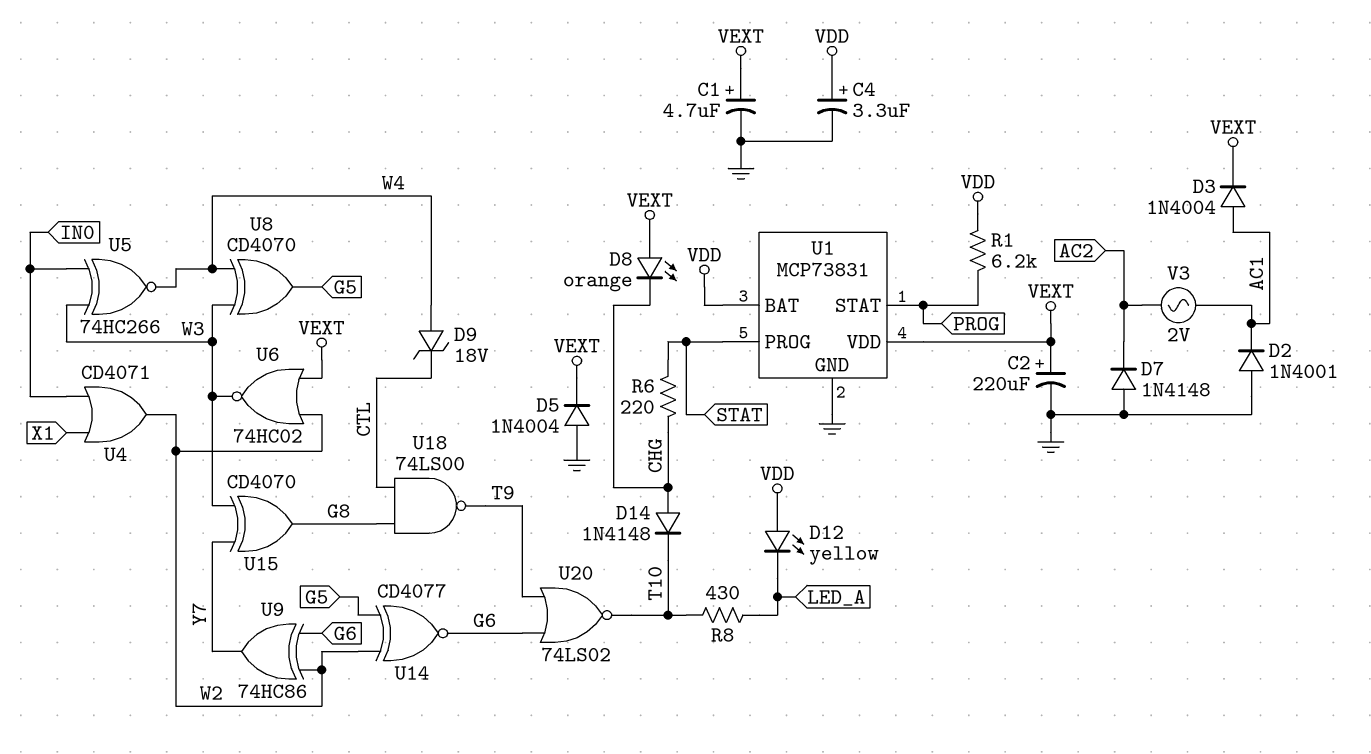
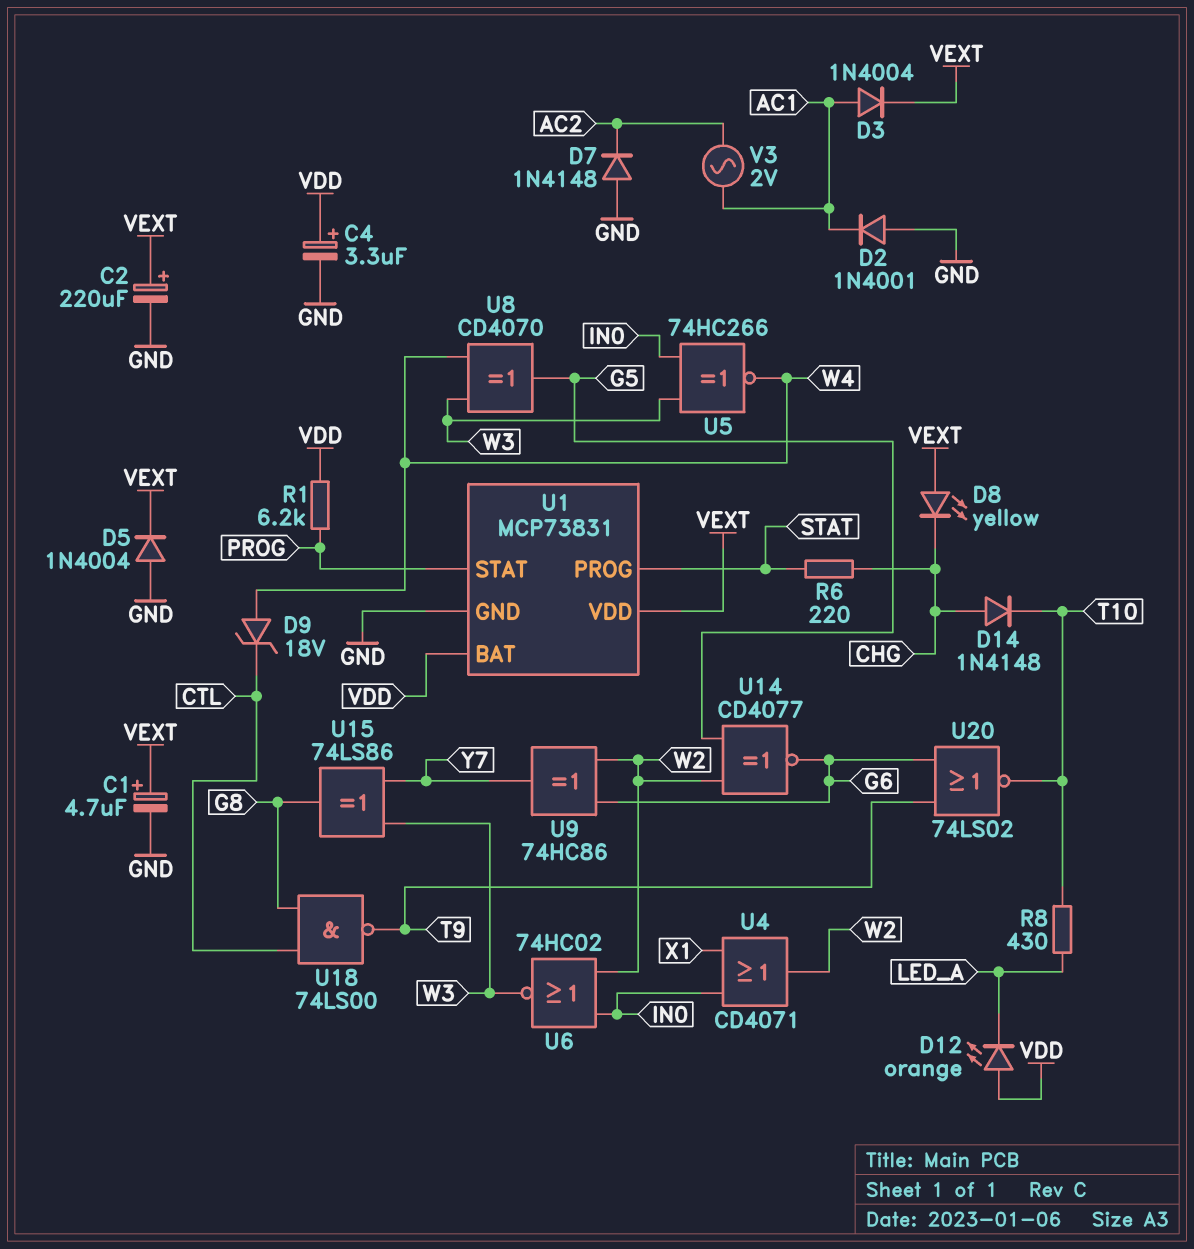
D8: LED orange (A VEXT, K CHG) -> LED yellow (A VEXT, K CHG)
D12: LED yellow (A VDD, K LED_A) -> LED orange (A VDD, K LED_A)
U6: NOR 74HC02 (in VEXT, in W2, out W3) -> NOR 74HC02 (in IN0, in W2, out W3)
U15: XOR CD4070 (in W3, in Y7, out G8) -> XOR 74LS86 (in W3, in Y7, out G8)

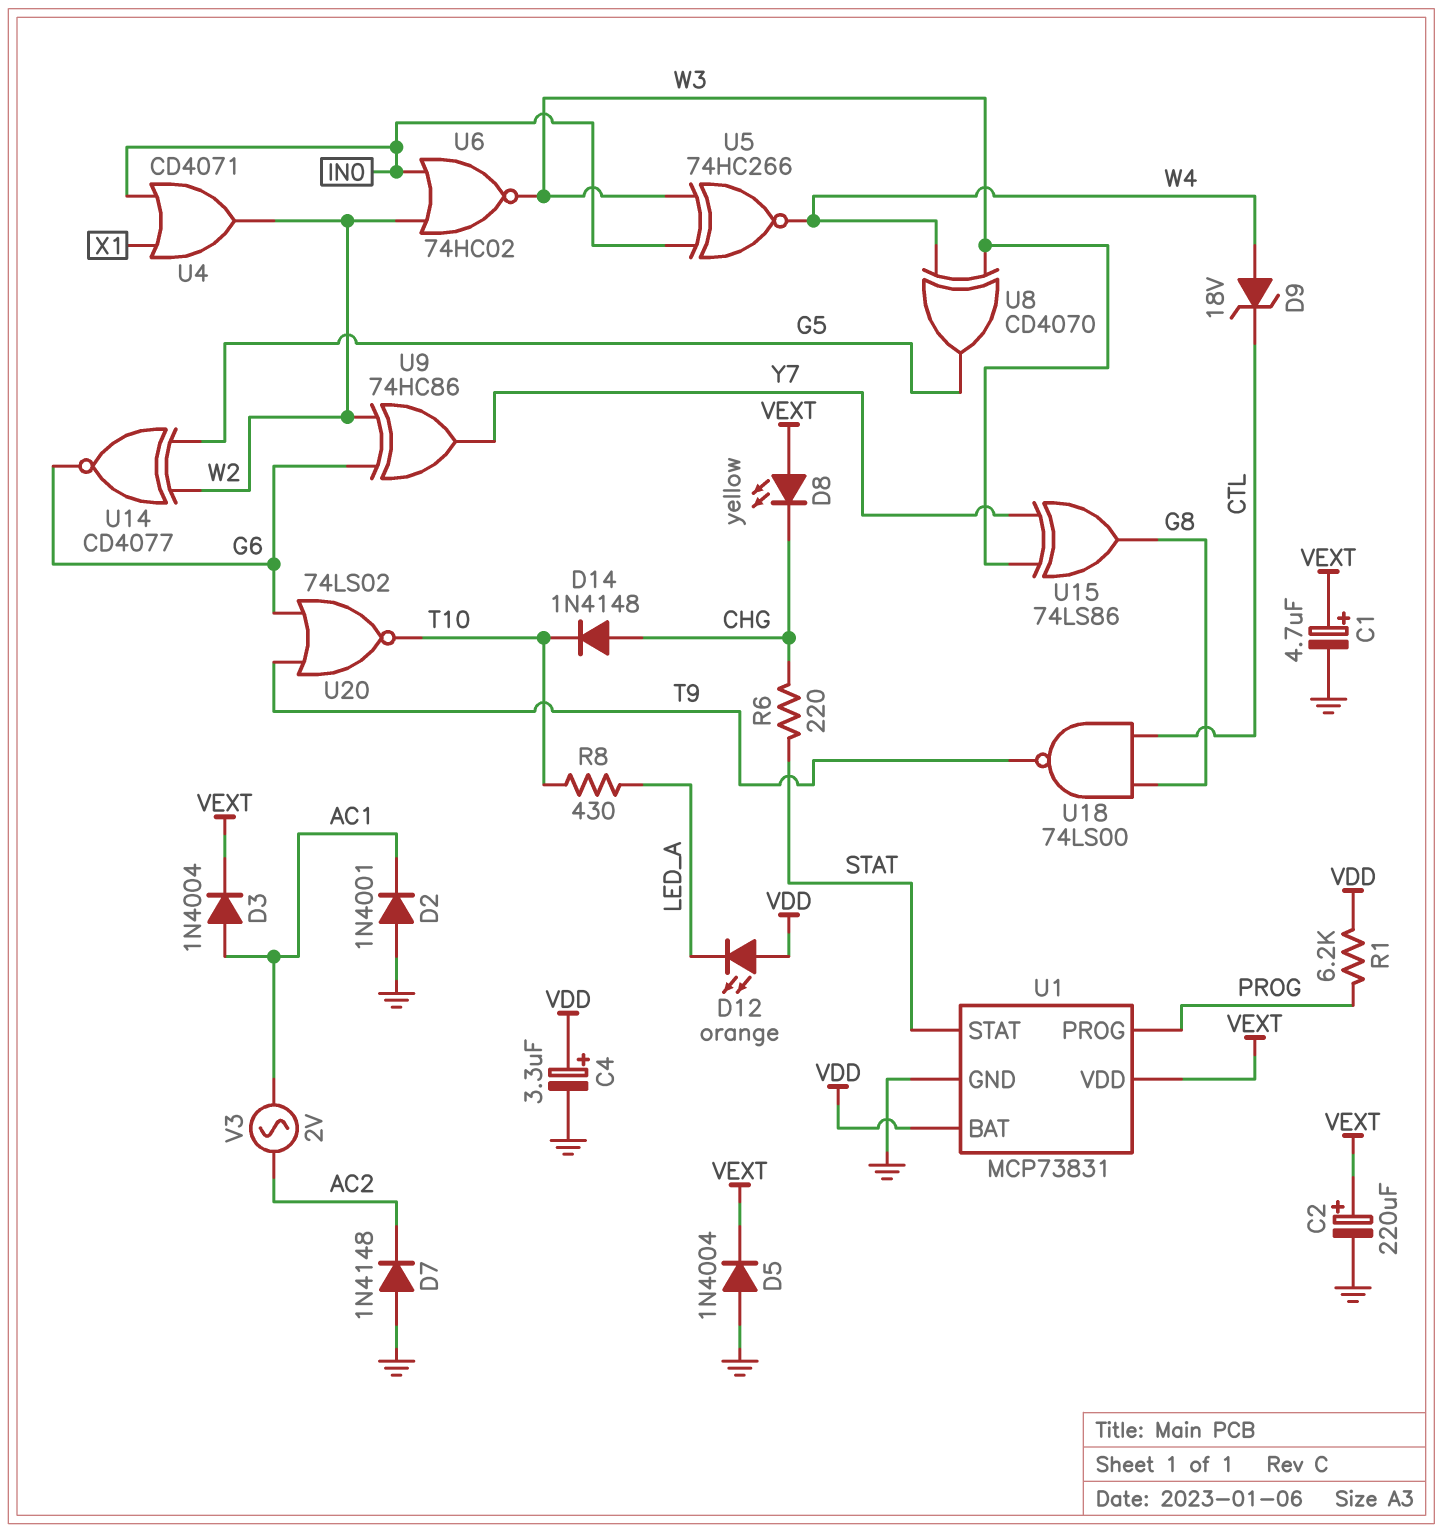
U1 pin PROG: STAT -> PROG
U1 pin STAT: PROG -> STAT

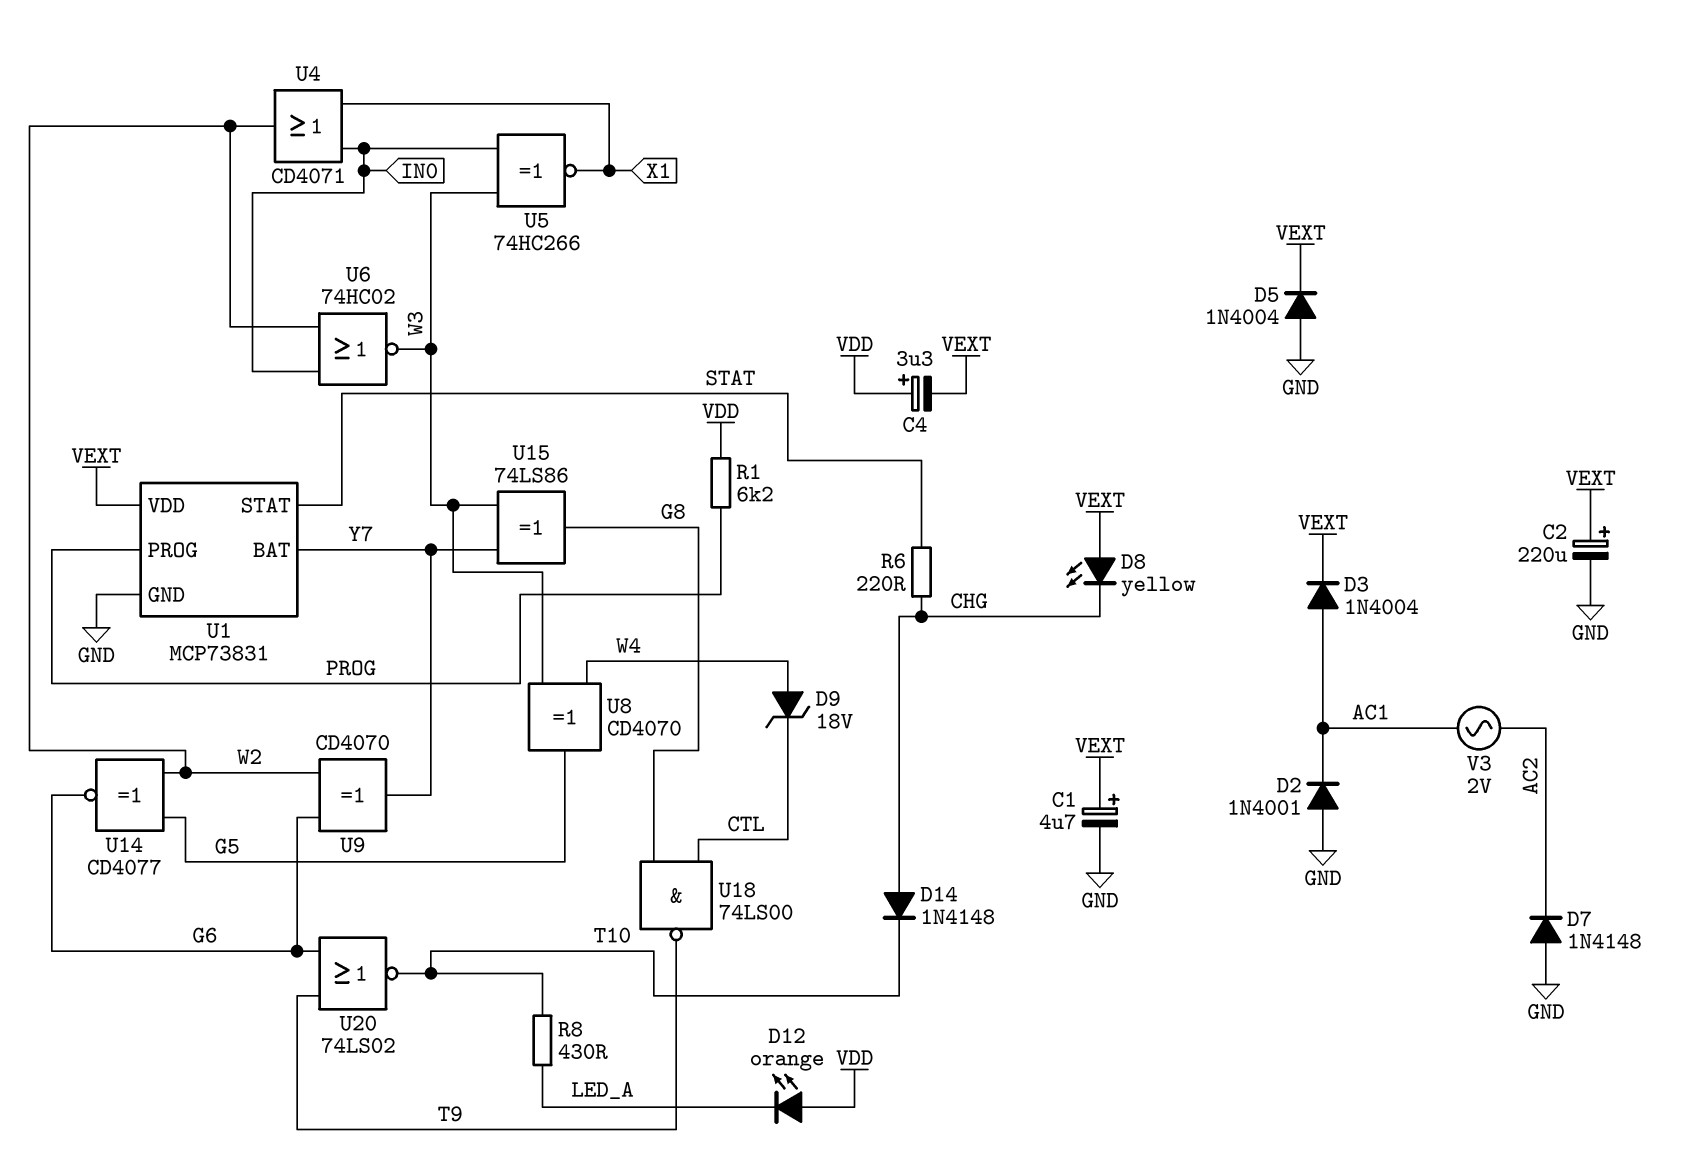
C4: 3.3uF (plus VDD, minus GND) -> 3.3uF (plus VDD, minus VEXT)
U1 pin BAT: VDD -> Y7
U5: XNOR 74HC266 (in IN0, in W3, out W4) -> XNOR 74HC266 (in IN0, in W3, out X1)
U9: XOR 74HC86 (in G6, in W2, out Y7) -> XOR CD4070 (in G6, in W2, out Y7)

